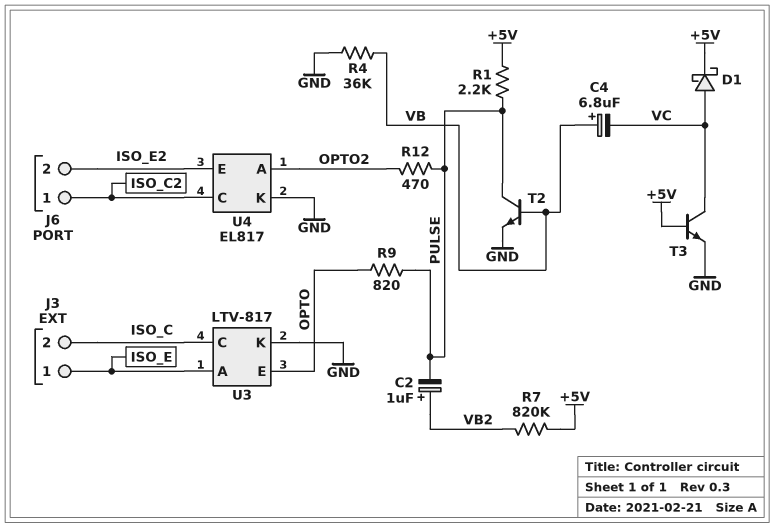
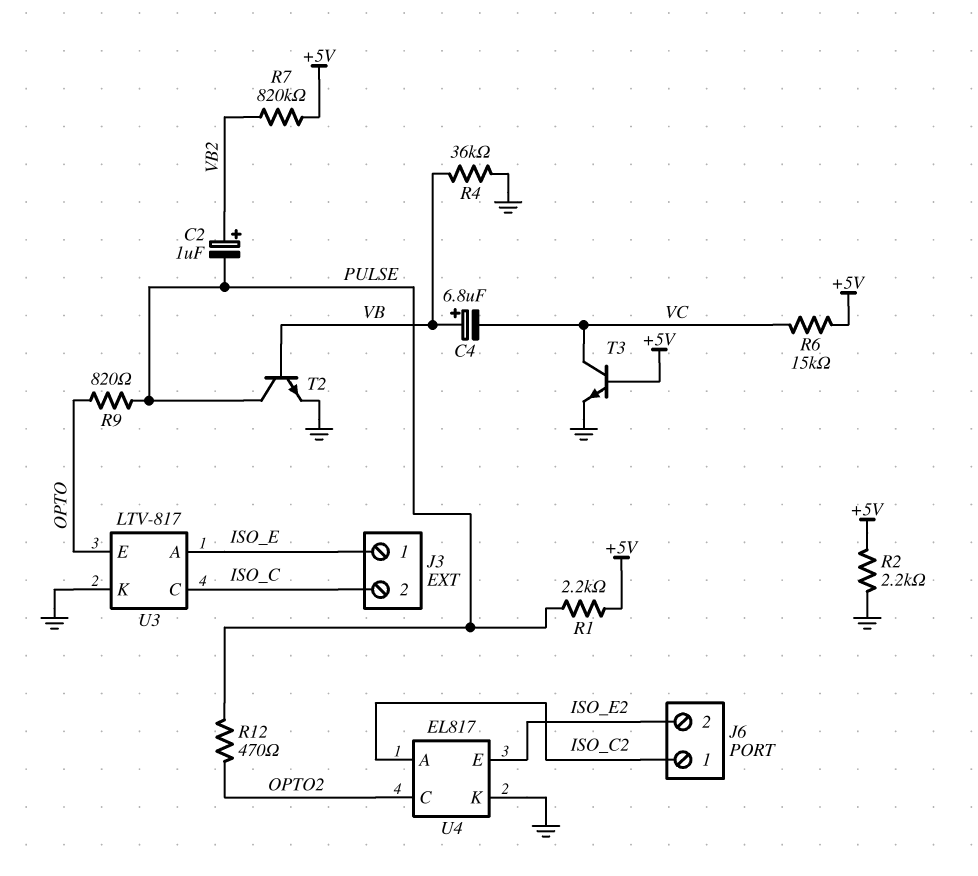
D1: schottky (A VC, K +5V) -> none
R2: none -> 2.2k (+5V, GND)
R6: none -> 15k (+5V, VC)
U4 pin A: OPTO2 -> ISO_C2
U4 pin C: ISO_C2 -> OPTO2

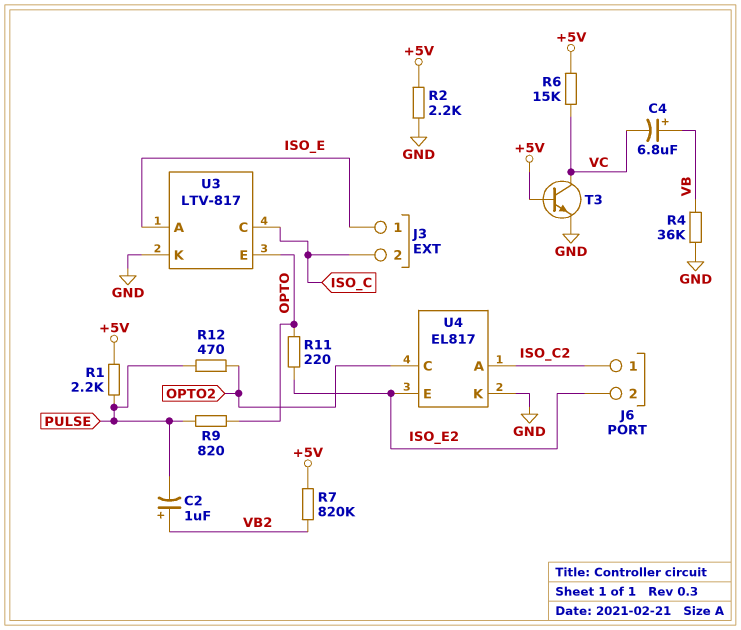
R11: none -> 220 (ISO_E2, OPTO)
T2: NPN (B VB, C PULSE, E GND) -> none

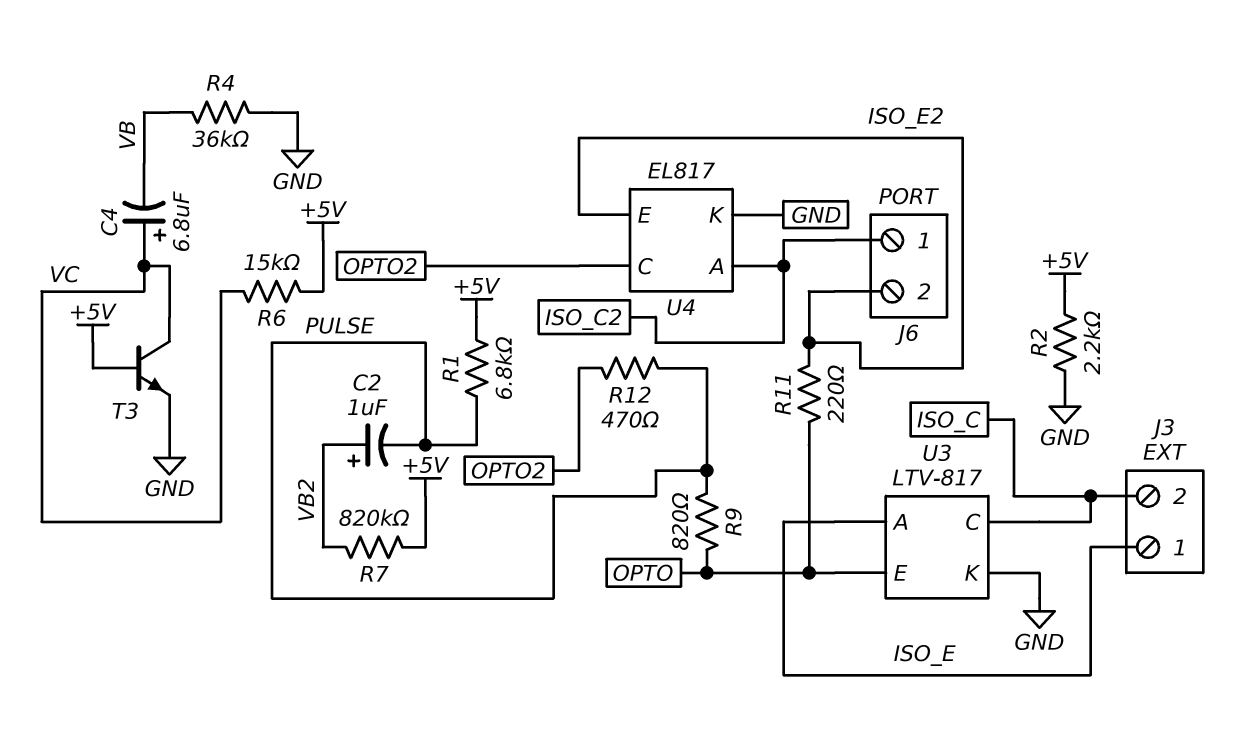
C4: 6.8uF (plus VB, minus VC) -> 6.8uF (plus VC, minus VB)
R1: 2.2k (+5V, PULSE) -> 6.8k (+5V, PULSE)

